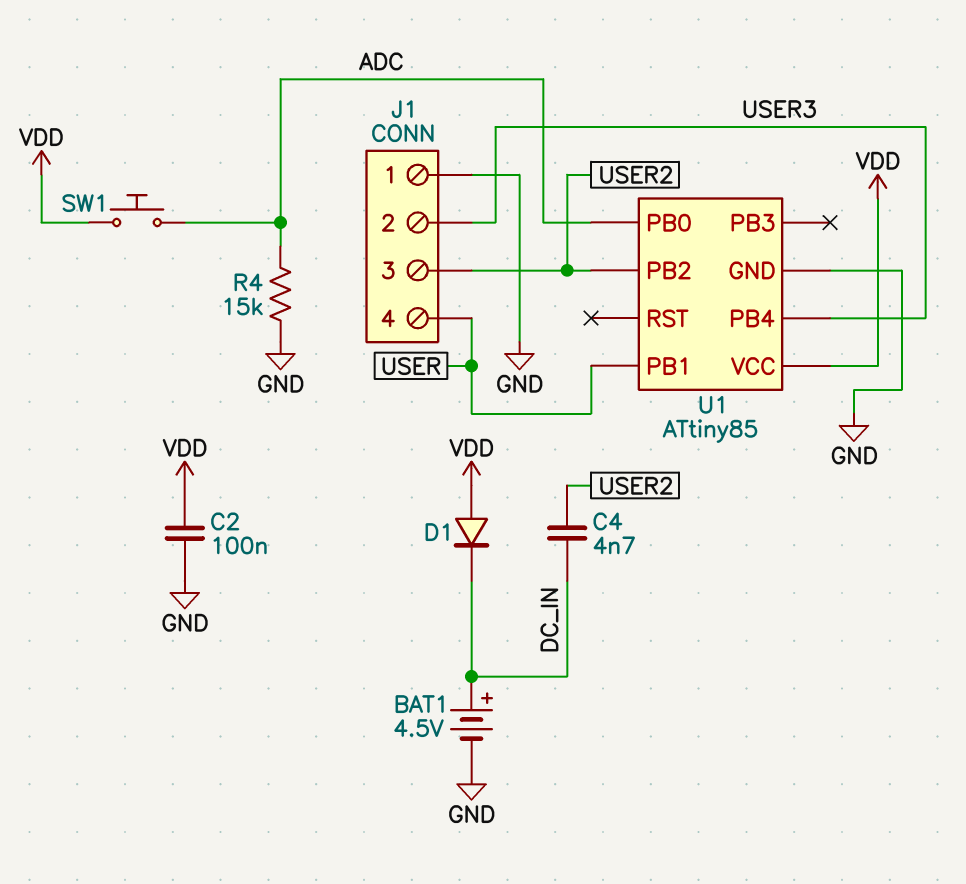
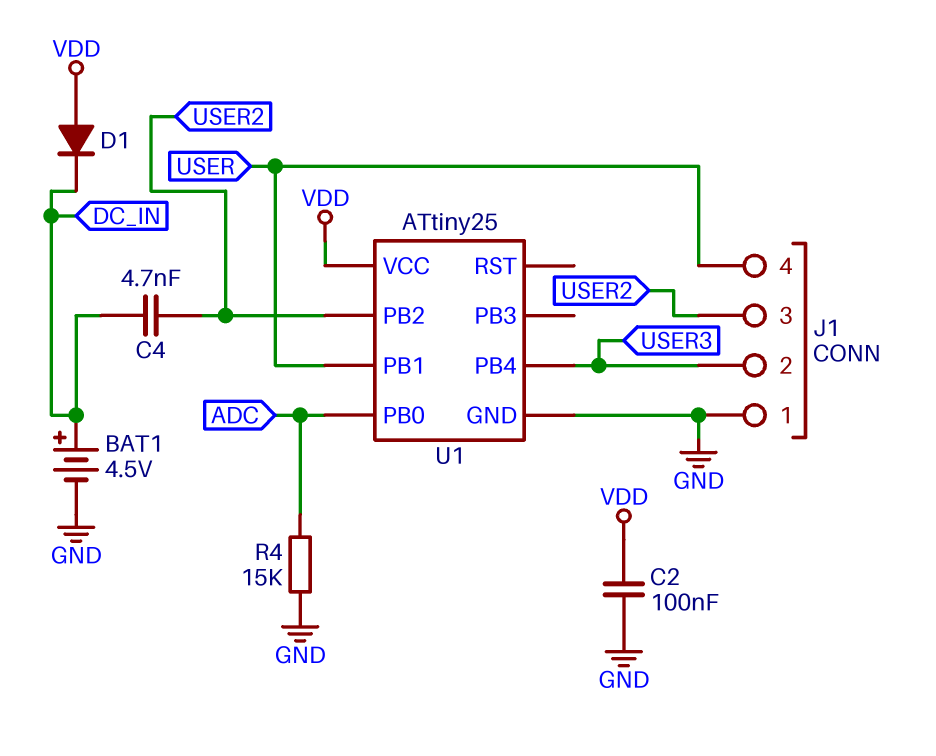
SW1: button (ADC, VDD) -> none
U1: ATtiny85 -> ATtiny25

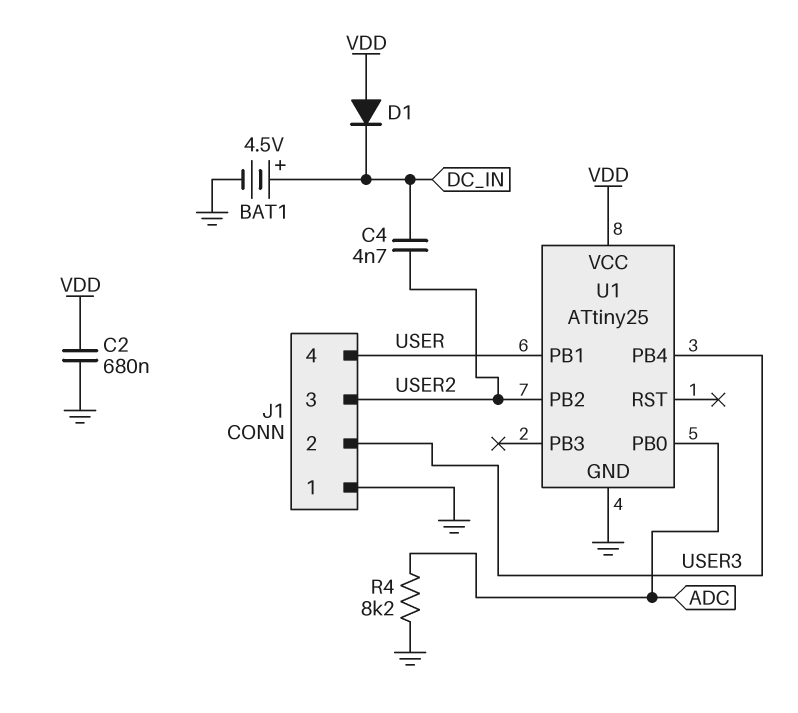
C2: 100nF (GND, VDD) -> 680nF (GND, VDD)
R4: 15k (ADC, GND) -> 8.2k (ADC, GND)

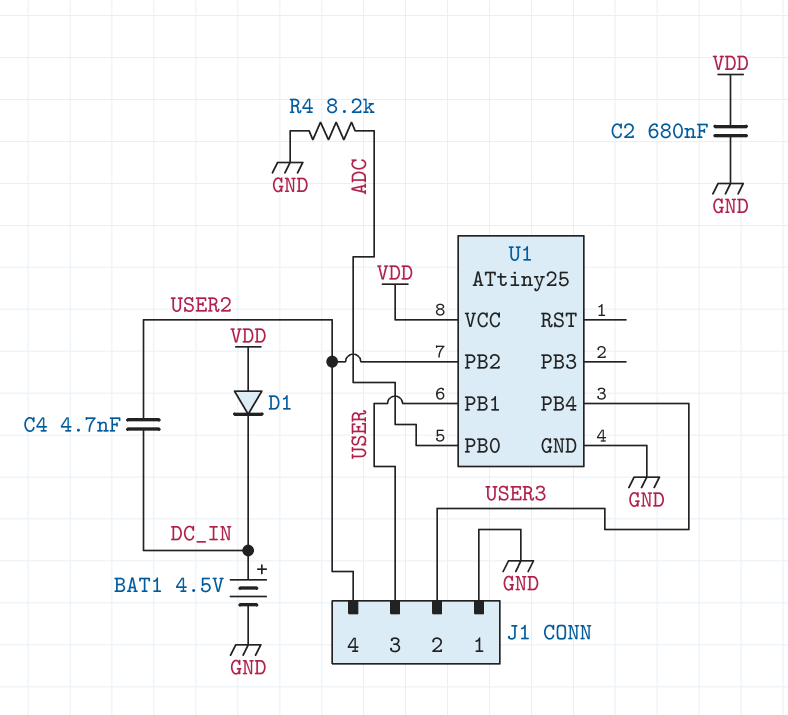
J1 pin 3: USER2 -> USER
J1 pin 4: USER -> USER2

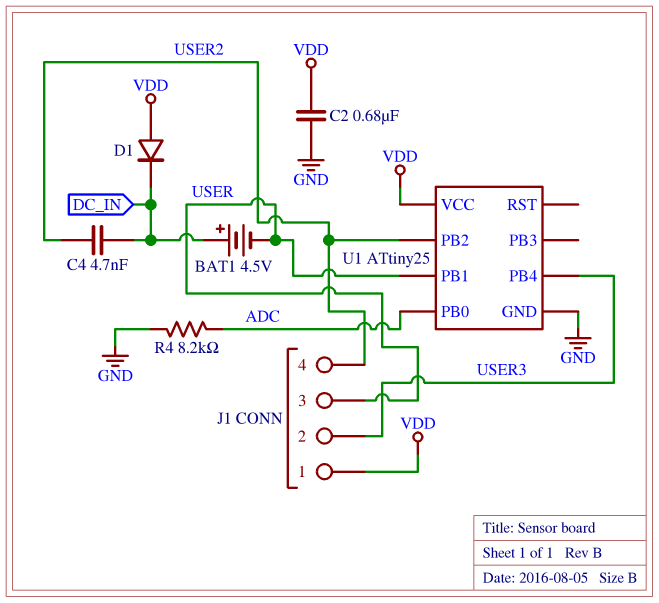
BAT1: 4.5V (plus DC_IN, minus GND) -> 4.5V (plus DC_IN, minus USER)
J1 pin 1: GND -> VDD

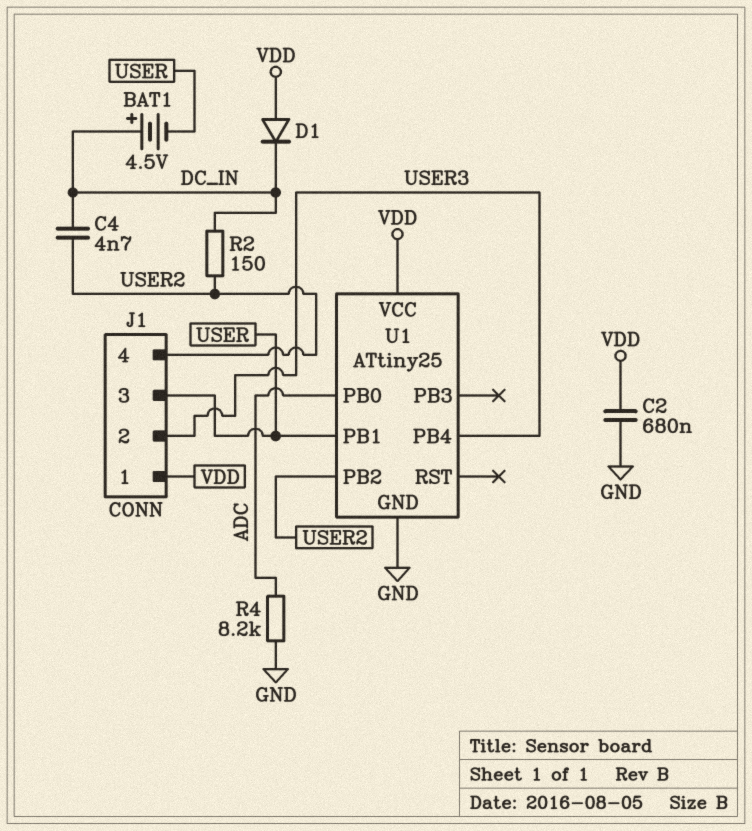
R2: none -> 150 (DC_IN, USER2)

